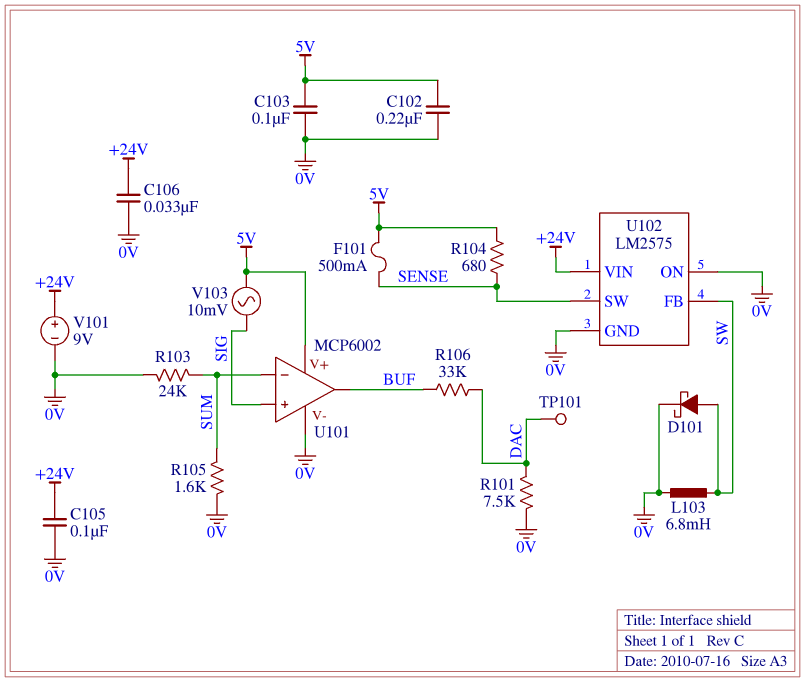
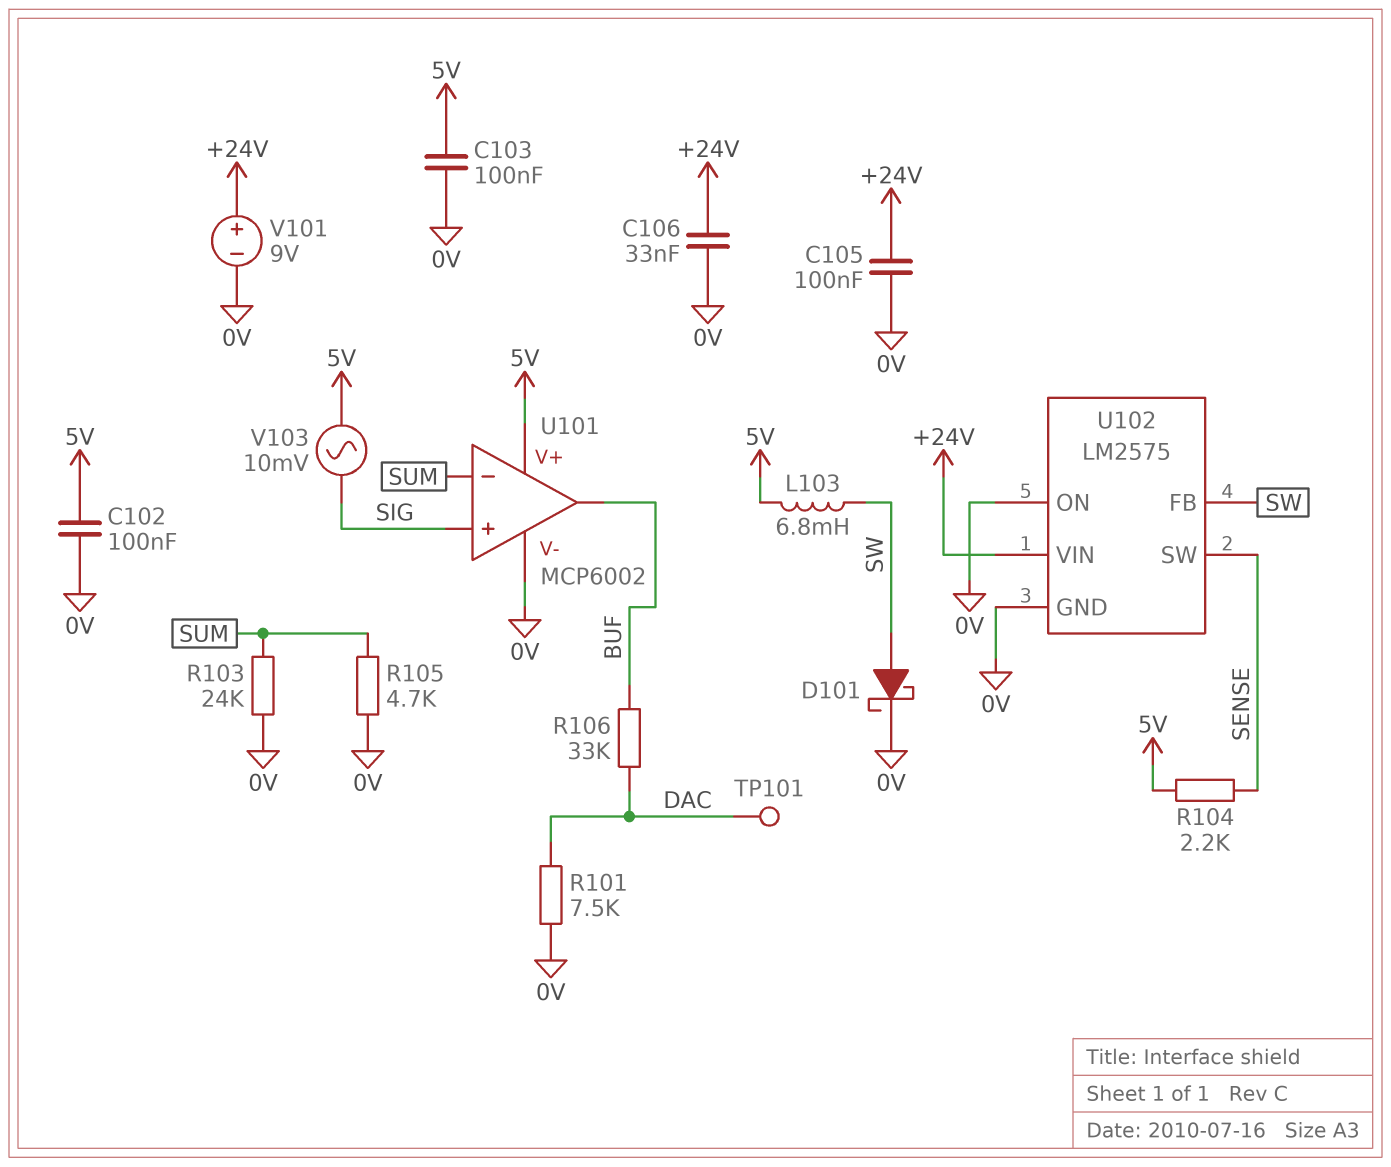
C102: 220nF (0V, 5V) -> 100nF (0V, 5V)
F101: 500mA (5V, SENSE) -> none
L103: 6.8mH (0V, SW) -> 6.8mH (5V, SW)
R104: 680 (5V, SENSE) -> 2.2k (5V, SENSE)
R105: 1.6k (0V, SUM) -> 4.7k (0V, SUM)

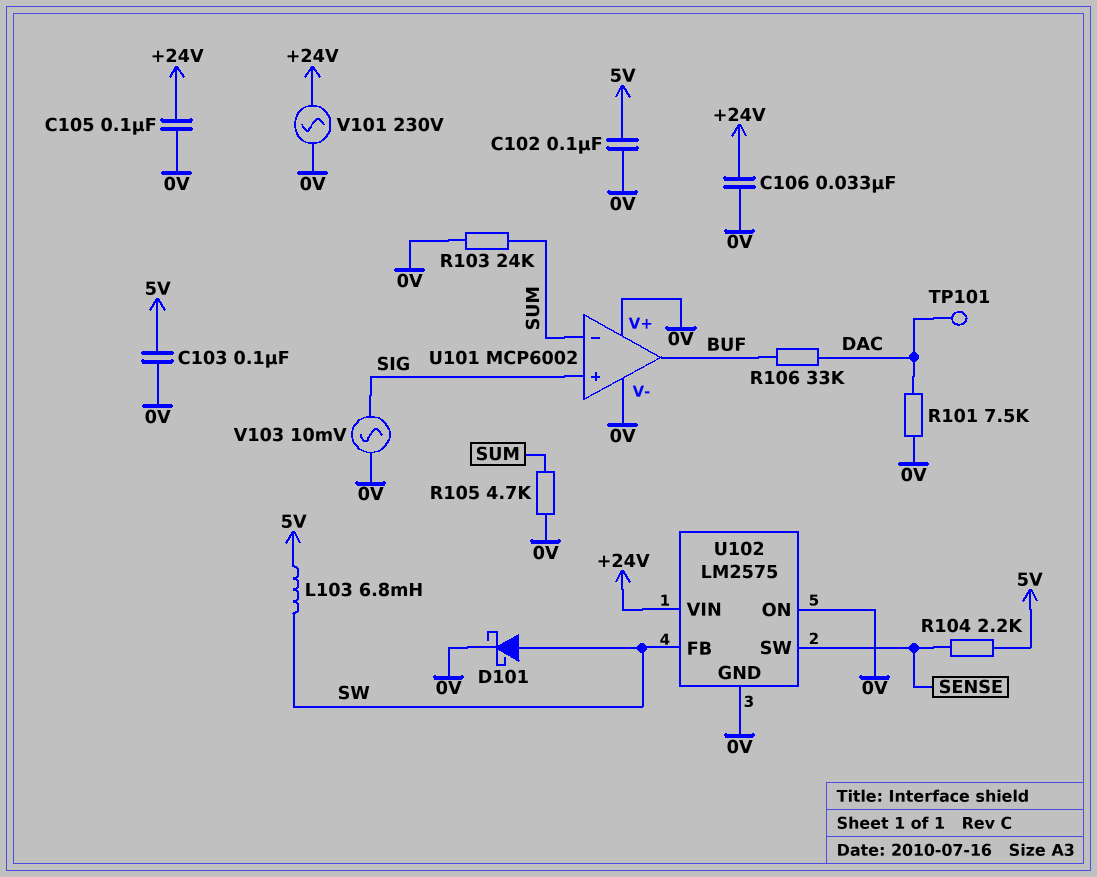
U101 pin V+: 5V -> 0V
V101: 9V (plus +24V, minus 0V) -> AC 230V (+24V, 0V)
V103: AC 10mV (5V, SIG) -> AC 10mV (0V, SIG)

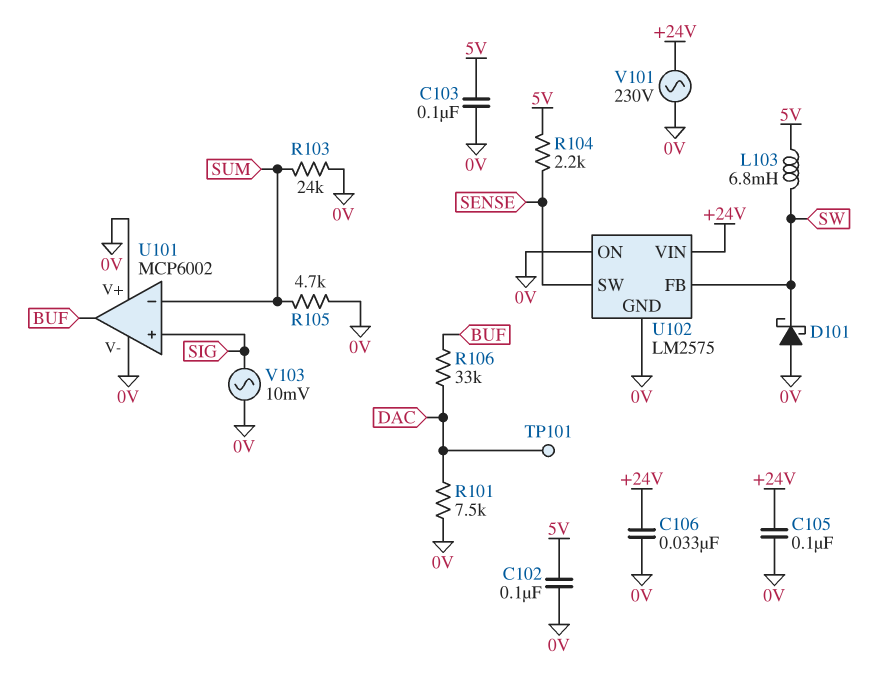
D101: schottky (A SW, K 0V) -> schottky (A 0V, K SW)

